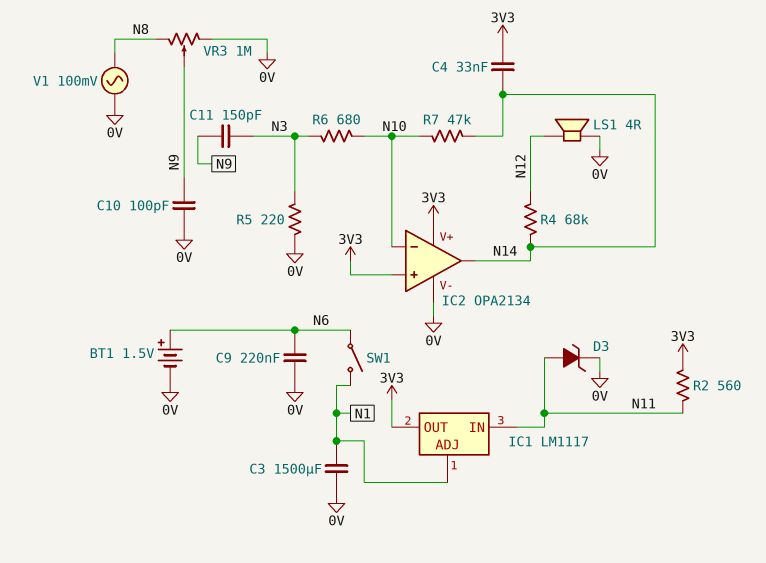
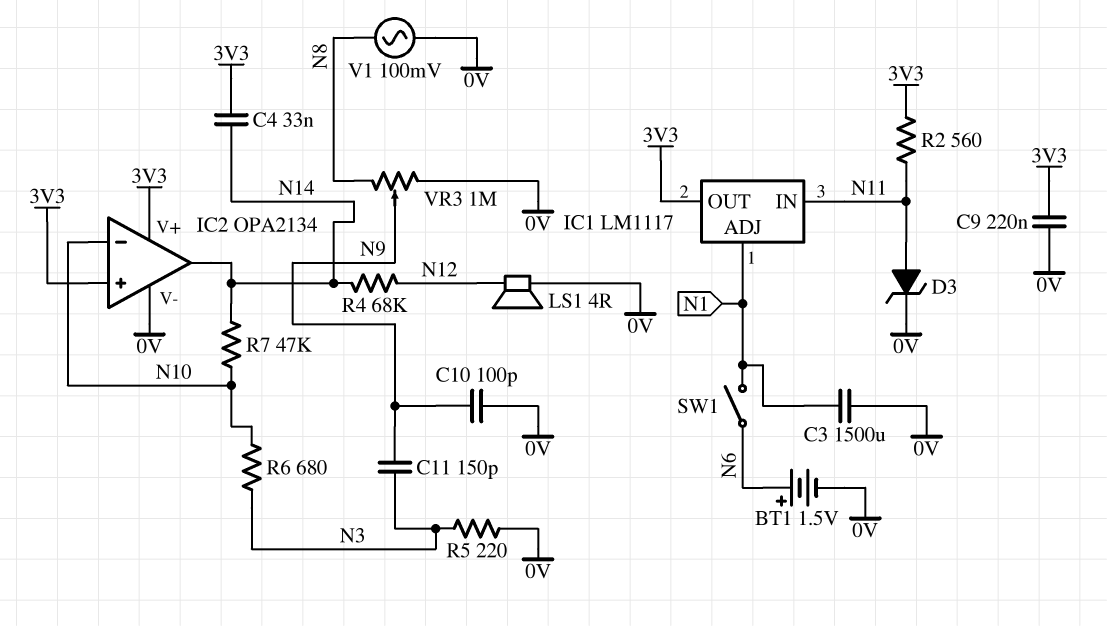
C9: 220nF (0V, N6) -> 220nF (0V, 3V3)

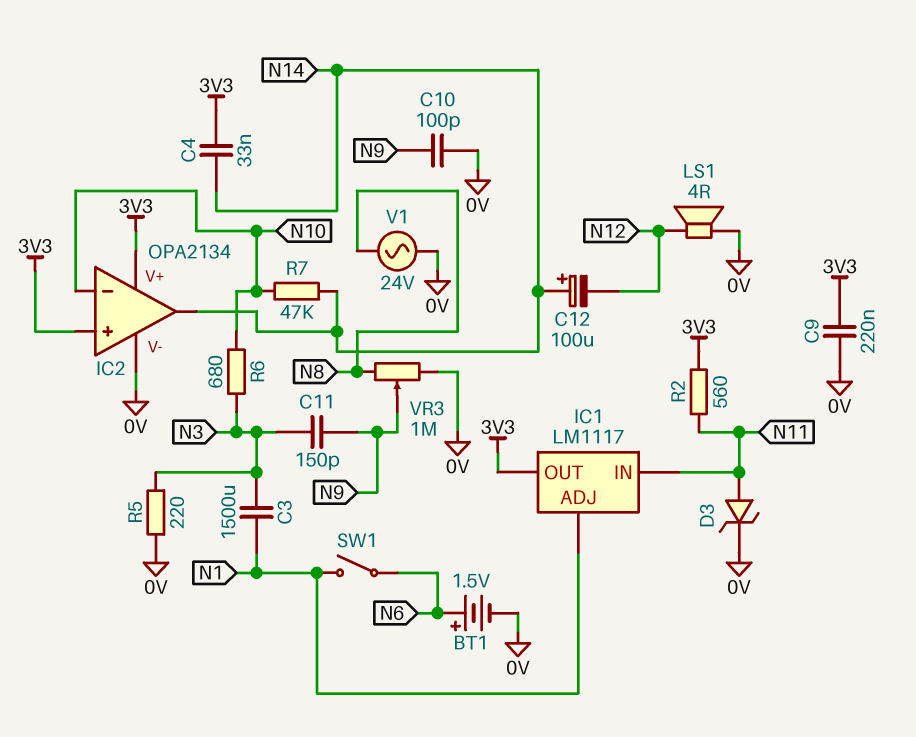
C3: 1500uF (0V, N1) -> 1500uF (N1, N3)
C12: none -> 100uF (plus N14, minus N12)
R4: 68k (N12, N14) -> none
V1: AC 100mV (0V, N8) -> AC 24V (0V, N8)

